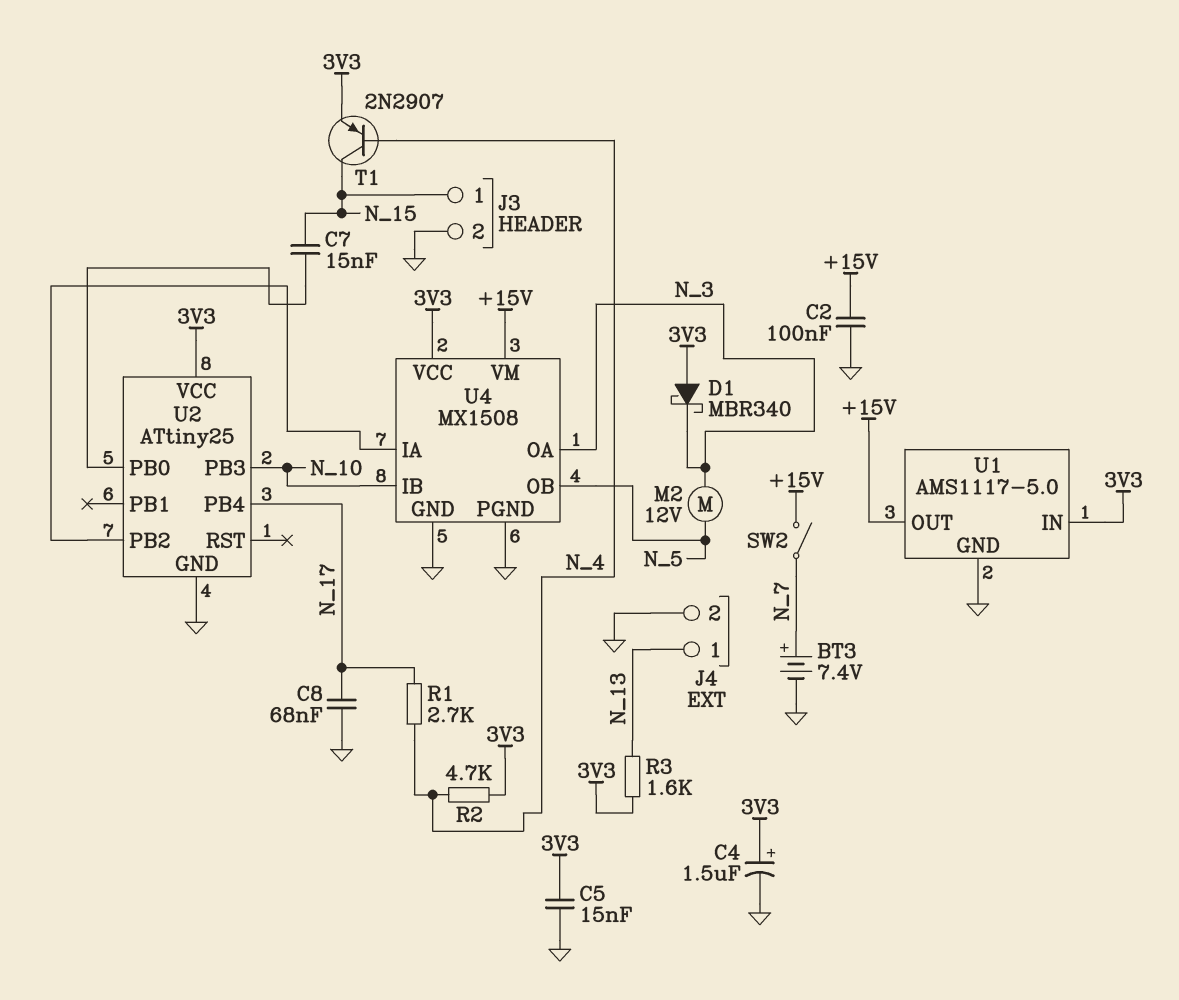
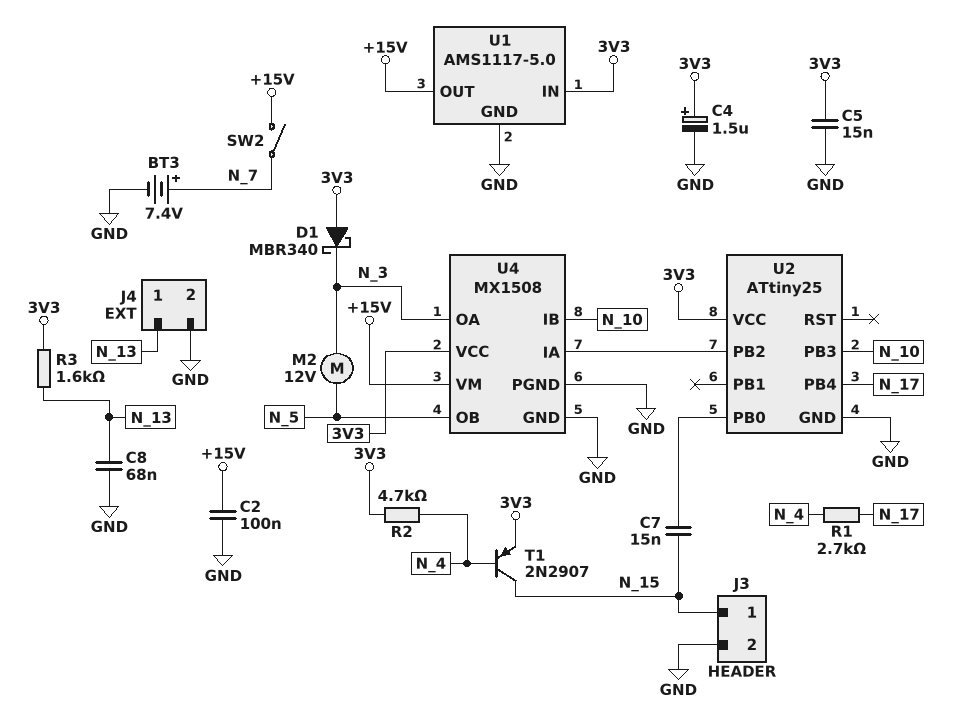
C8: 68nF (GND, N_17) -> 68nF (GND, N_13)

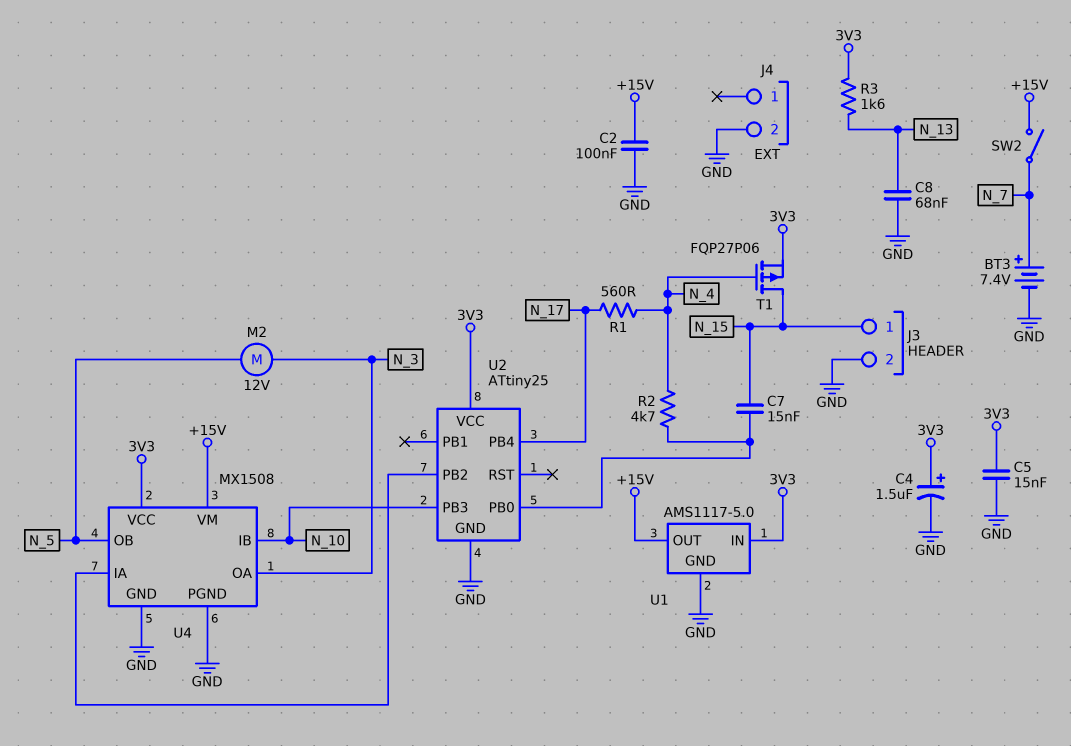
D1: schottky MBR340 (A 3V3, K N_3) -> none
J4 pin 1: N_13 -> none
R1: 2.7k (N_4, N_17) -> 560 (N_4, N_17)
R2: 4.7k (3V3, N_4) -> 4.7k (N_4, U2/PB0)
T1: PNP 2N2907 (B N_4, C N_15, E 3V3) -> PMOS FQP27P06 (G N_4, D N_15, S 3V3)

